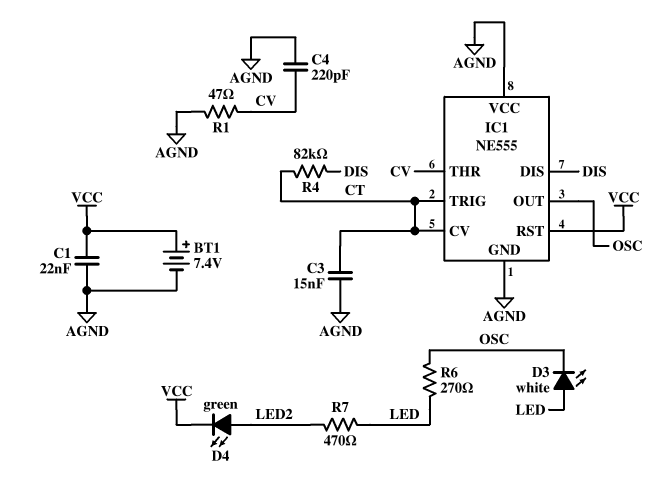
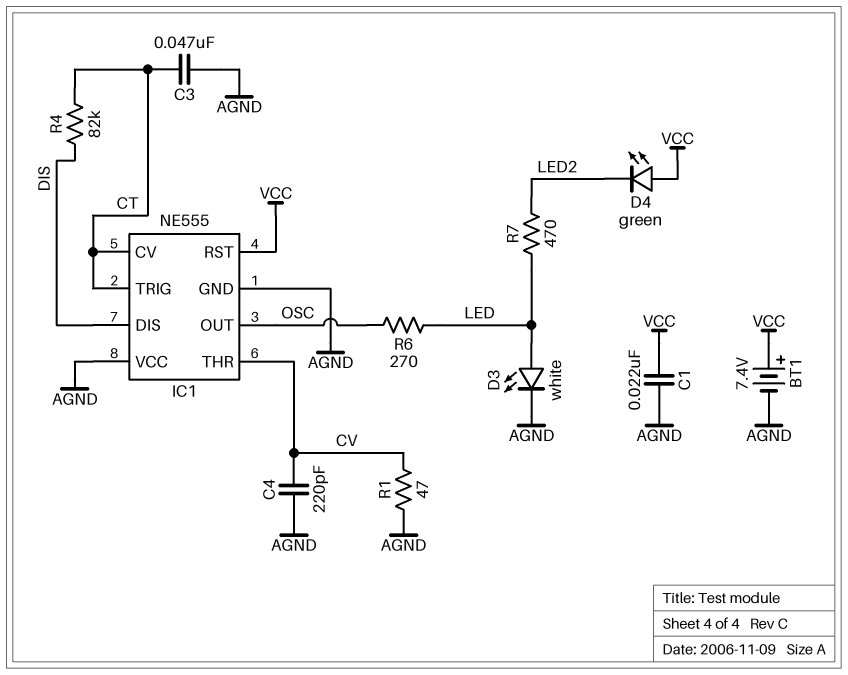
C3: 15nF (AGND, CT) -> 47nF (AGND, CT)
D3: LED white (A LED, K OSC) -> LED white (A LED, K AGND)
D4: LED green (A LED2, K VCC) -> LED green (A VCC, K LED2)

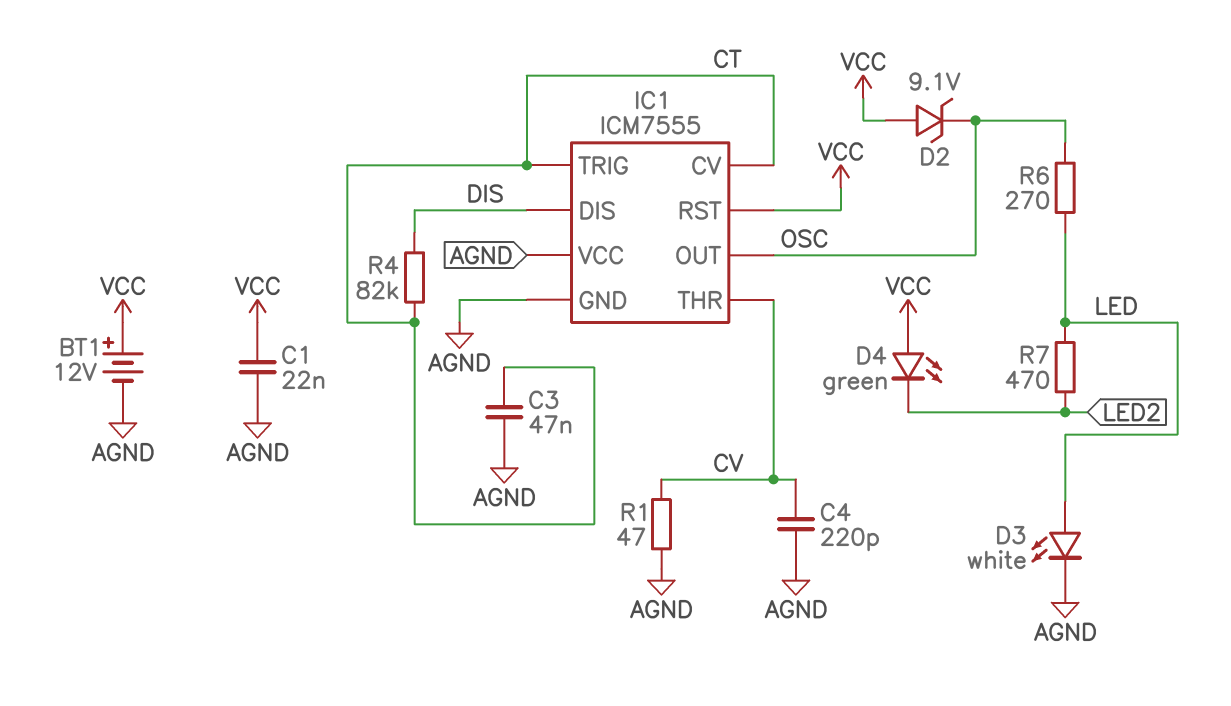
BT1: 7.4V (plus VCC, minus AGND) -> 12V (plus VCC, minus AGND)
D2: none -> zener 9.1V (A VCC, K OSC)
IC1: NE555 -> ICM7555

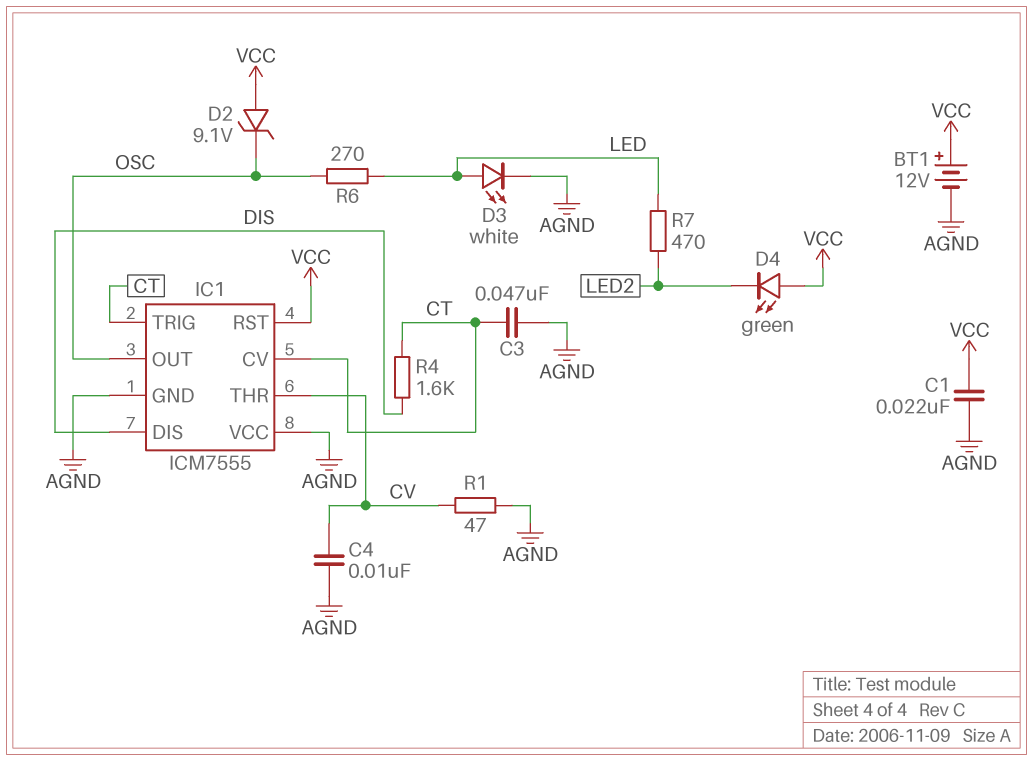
C4: 220pF (AGND, CV) -> 10nF (AGND, CV)
R4: 82k (CT, DIS) -> 1.6k (CT, DIS)

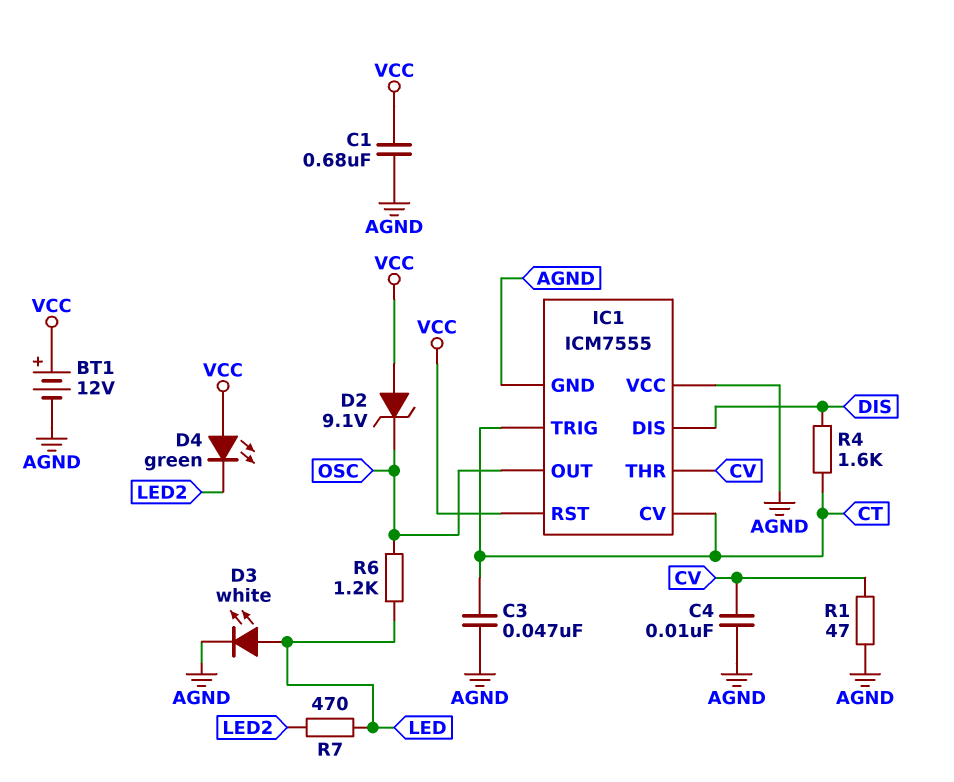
C1: 22nF (AGND, VCC) -> 680nF (AGND, VCC)
R6: 270 (LED, OSC) -> 1.2k (LED, OSC)

